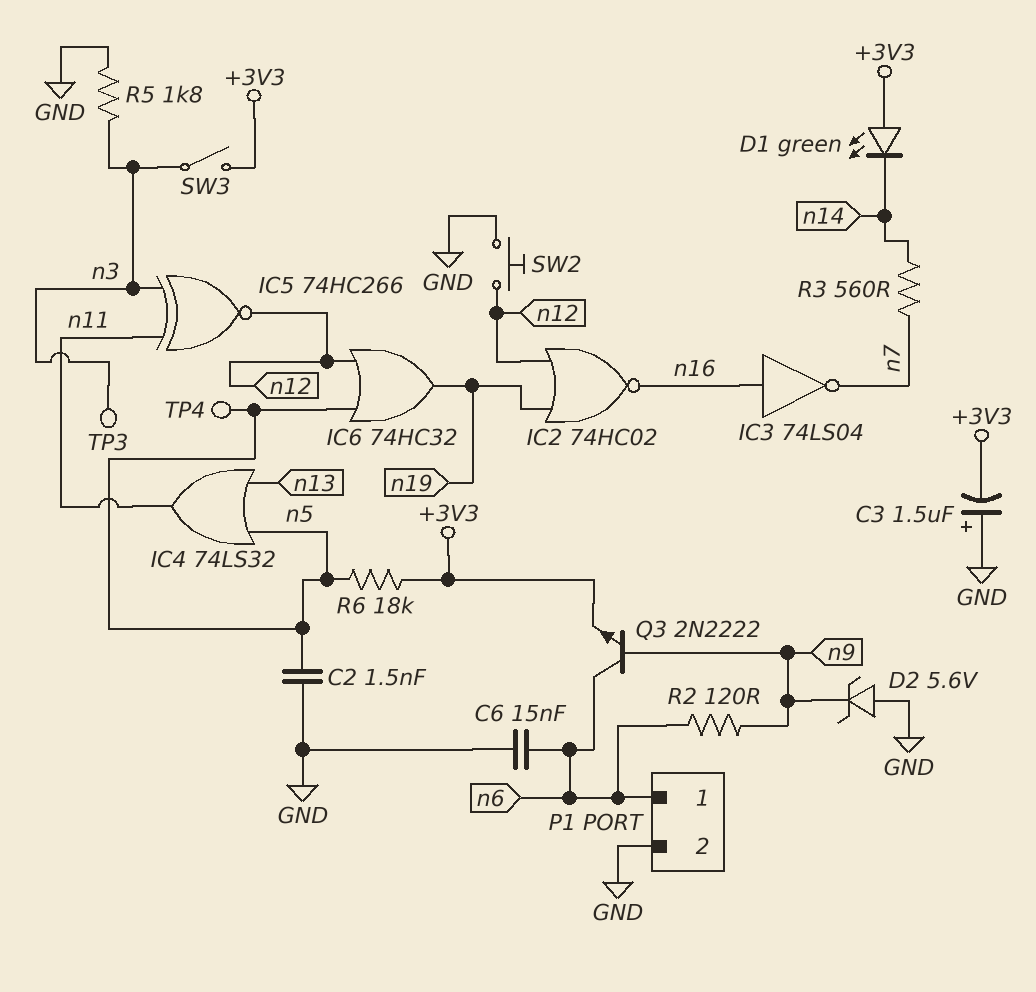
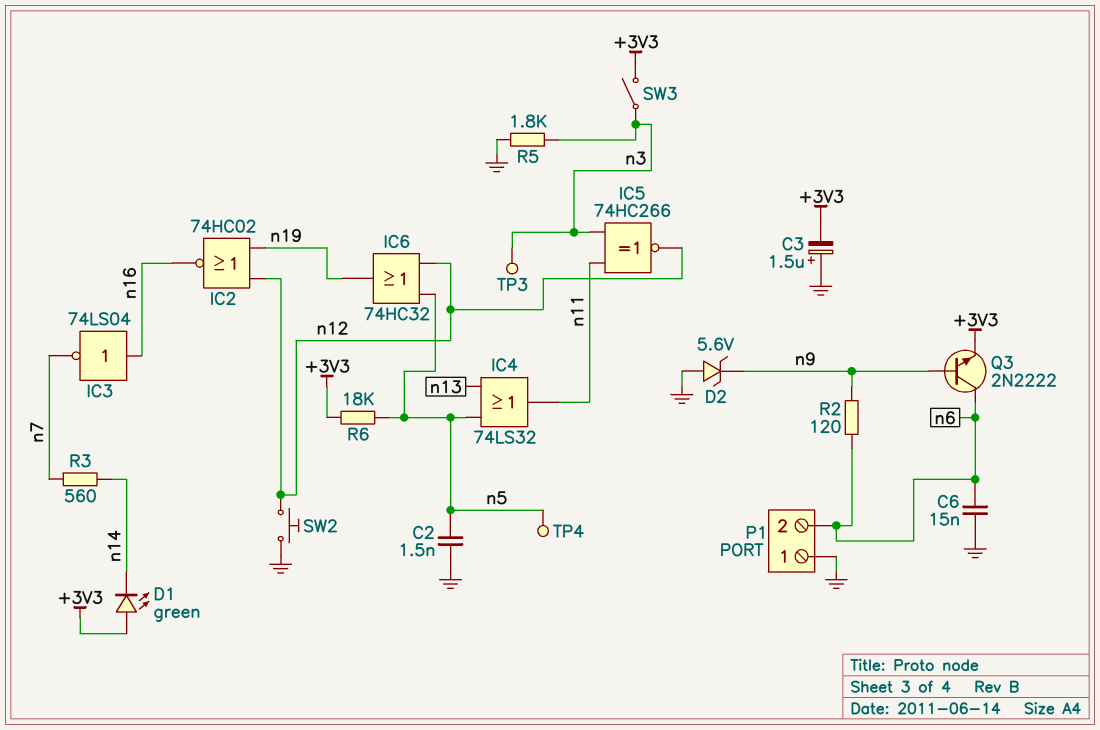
P1 pin 1: n6 -> GND
P1 pin 2: GND -> n6

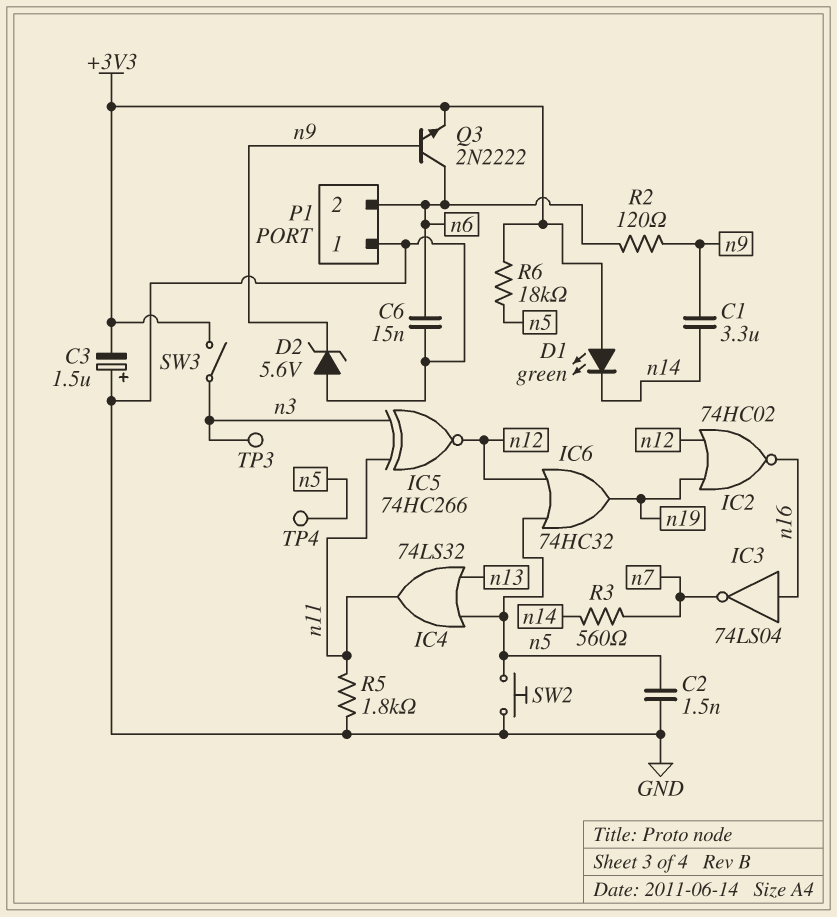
C1: none -> 3.3uF (n9, n14)
R5: 1.8k (GND, n3) -> 1.8k (GND, n11)
SW2: button (GND, n12) -> button (GND, n5)

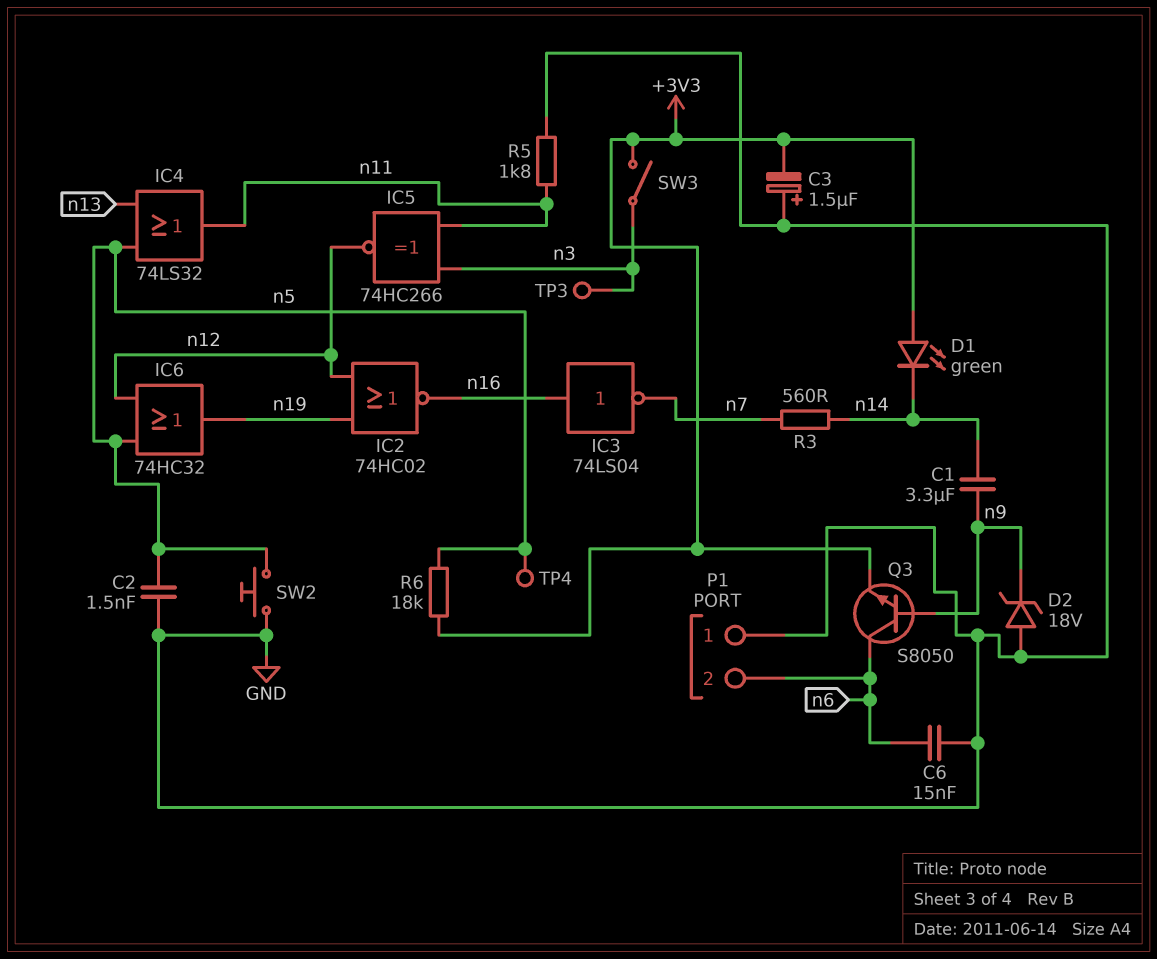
D2: zener 5.6V (A GND, K n9) -> zener 18V (A GND, K n9)
Q3: NPN 2N2222 (B n9, C n6, E +3V3) -> NPN S8050 (B n9, C n6, E +3V3)
R2: 120 (n6, n9) -> none

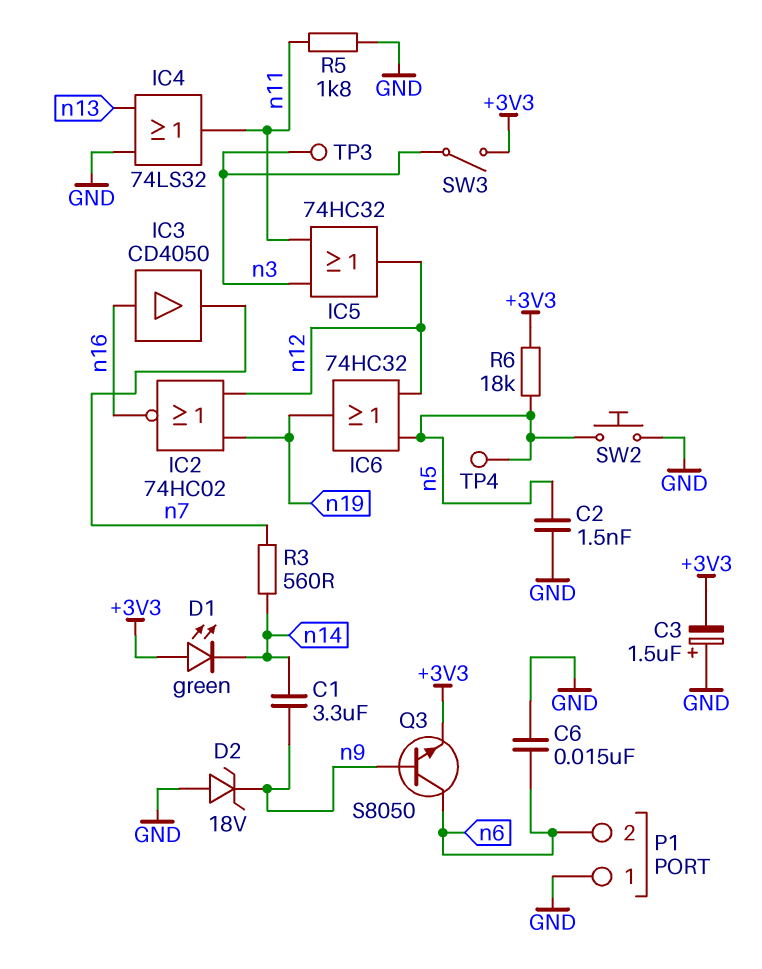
IC3: NOT 74LS04 (in n16, out n7) -> buffer CD4050 (in n16, out n7)
IC4: OR 74LS32 (in n5, in n13, out n11) -> OR 74LS32 (in GND, in n13, out n11)
IC5: XNOR 74HC266 (in n3, in n11, out n12) -> OR 74HC32 (in n3, in n11, out n12)

